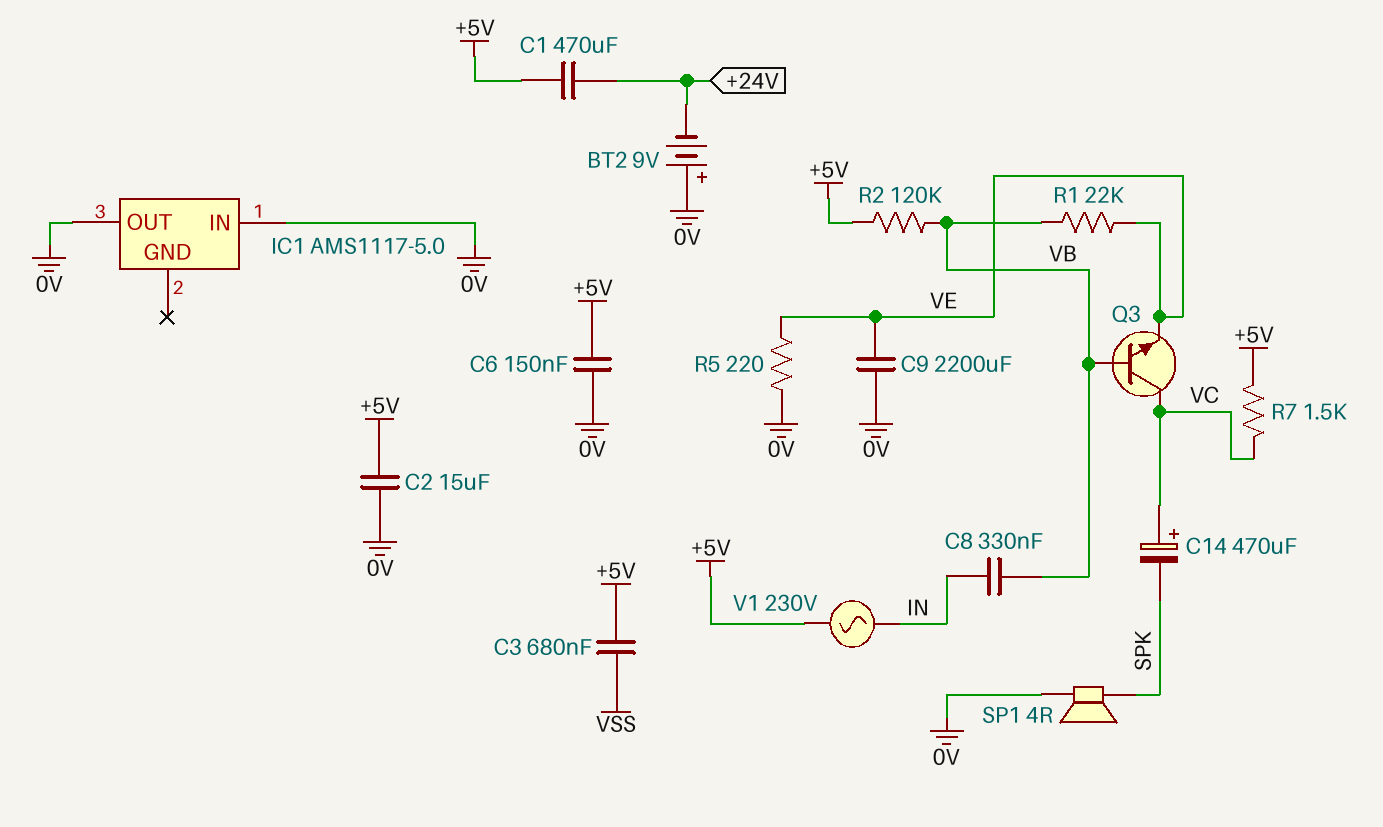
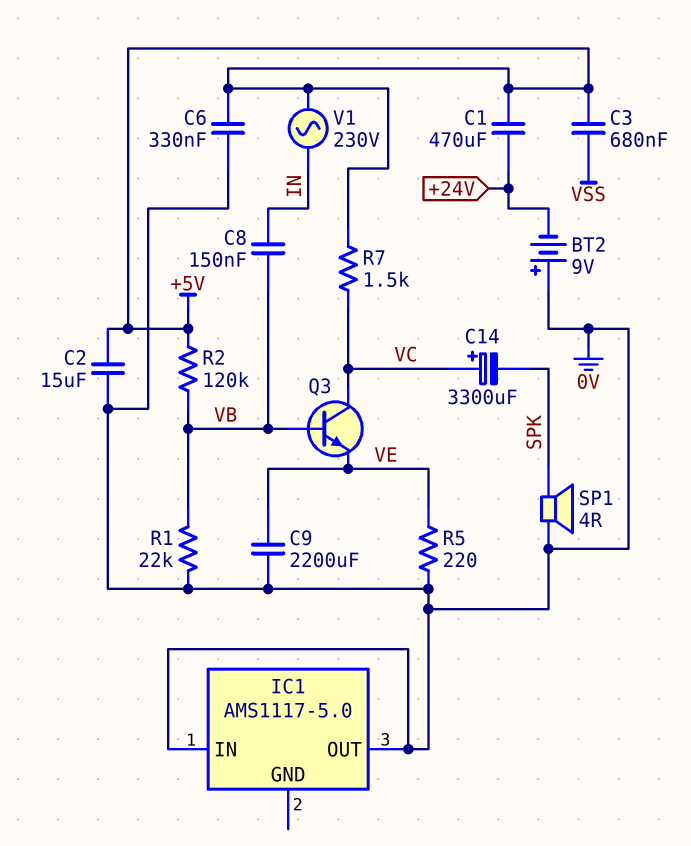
C6: 150nF (+5V, 0V) -> 330nF (+5V, 0V)
C8: 330nF (IN, VB) -> 150nF (IN, VB)
C14: 470uF (plus VC, minus SPK) -> 3300uF (plus VC, minus SPK)
R1: 22k (VB, VE) -> 22k (0V, VB)

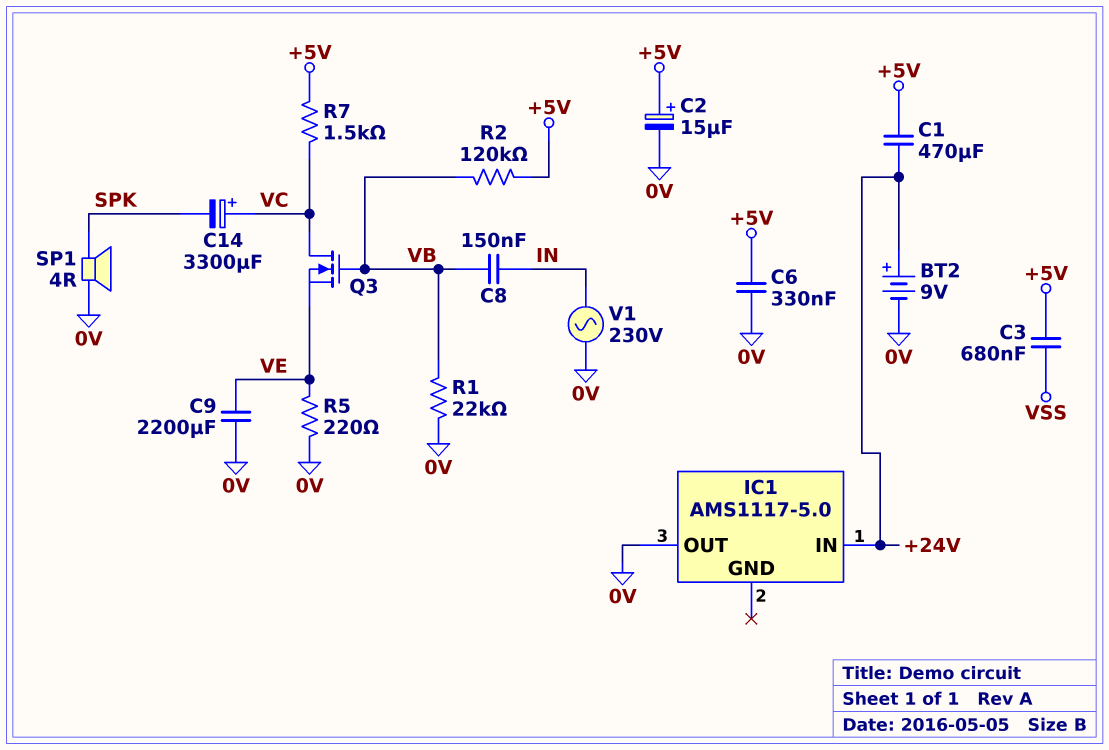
BT2: 9V (plus 0V, minus +24V) -> 9V (plus +24V, minus 0V)
C2: 15uF (+5V, 0V) -> 15uF (plus +5V, minus 0V)
IC1 pin IN: 0V -> +24V
Q3: NPN (B VB, C VC, E VE) -> NMOS (G VB, D VC, S VE)
V1: AC 230V (+5V, IN) -> AC 230V (0V, IN)

